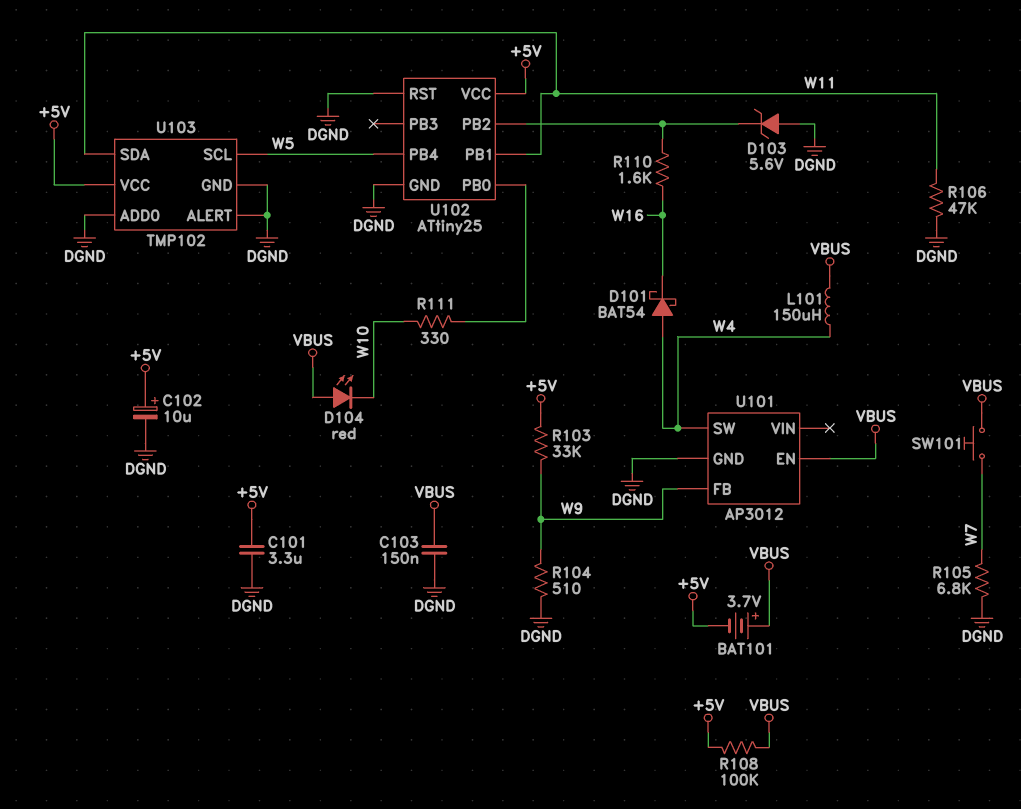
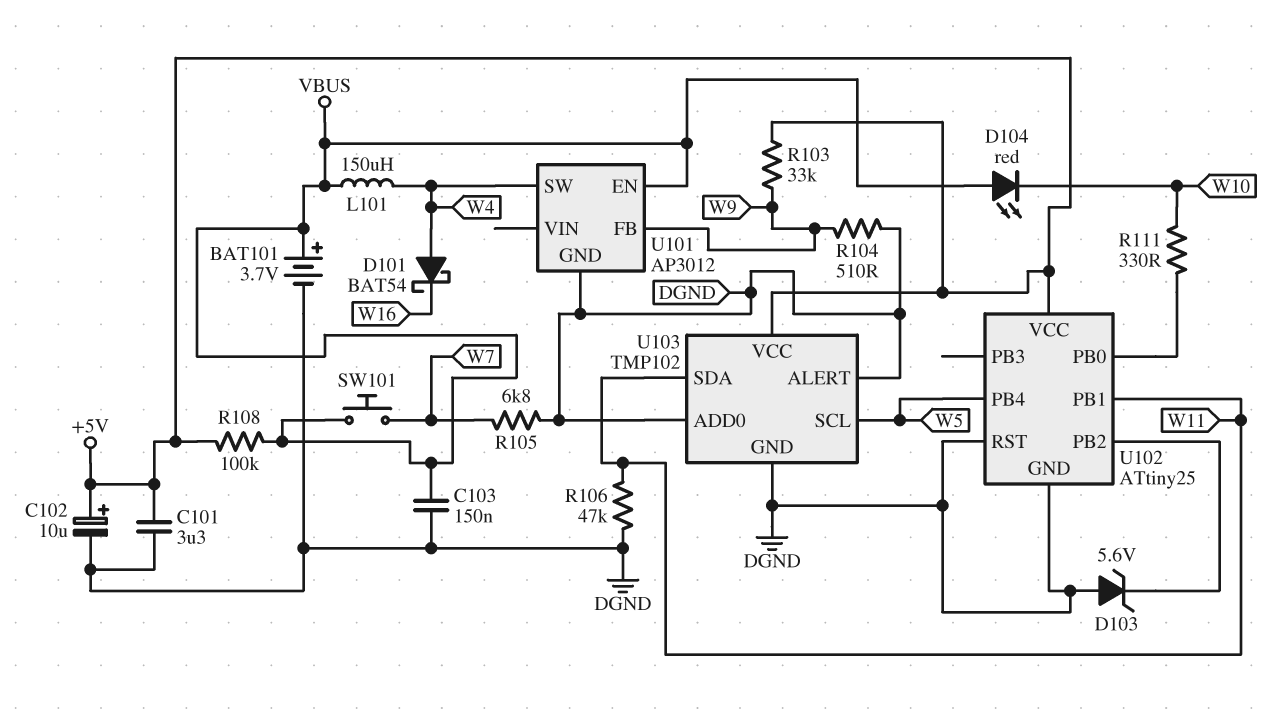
BAT101: 3.7V (plus VBUS, minus +5V) -> 3.7V (plus VBUS, minus DGND)
R110: 1.6k (U102/PB2, W16) -> none

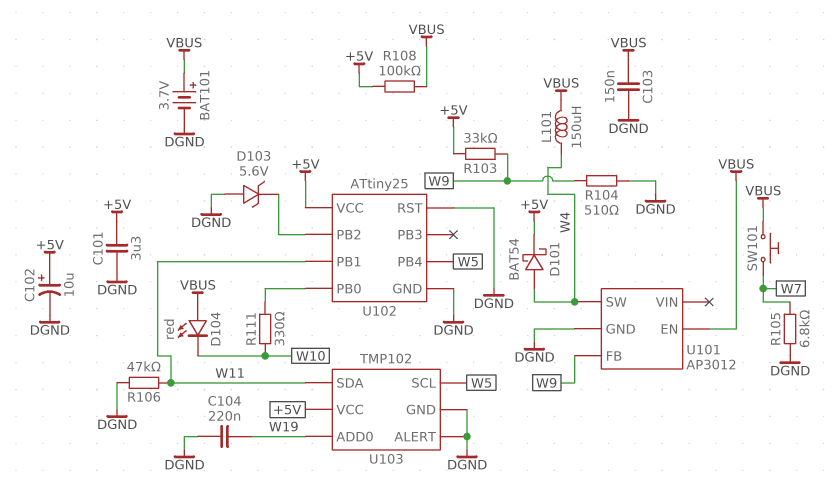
C104: none -> 220nF (DGND, W19)
D101: schottky BAT54 (A W4, K W16) -> schottky BAT54 (A W4, K +5V)
U103 pin ADD0: DGND -> W19

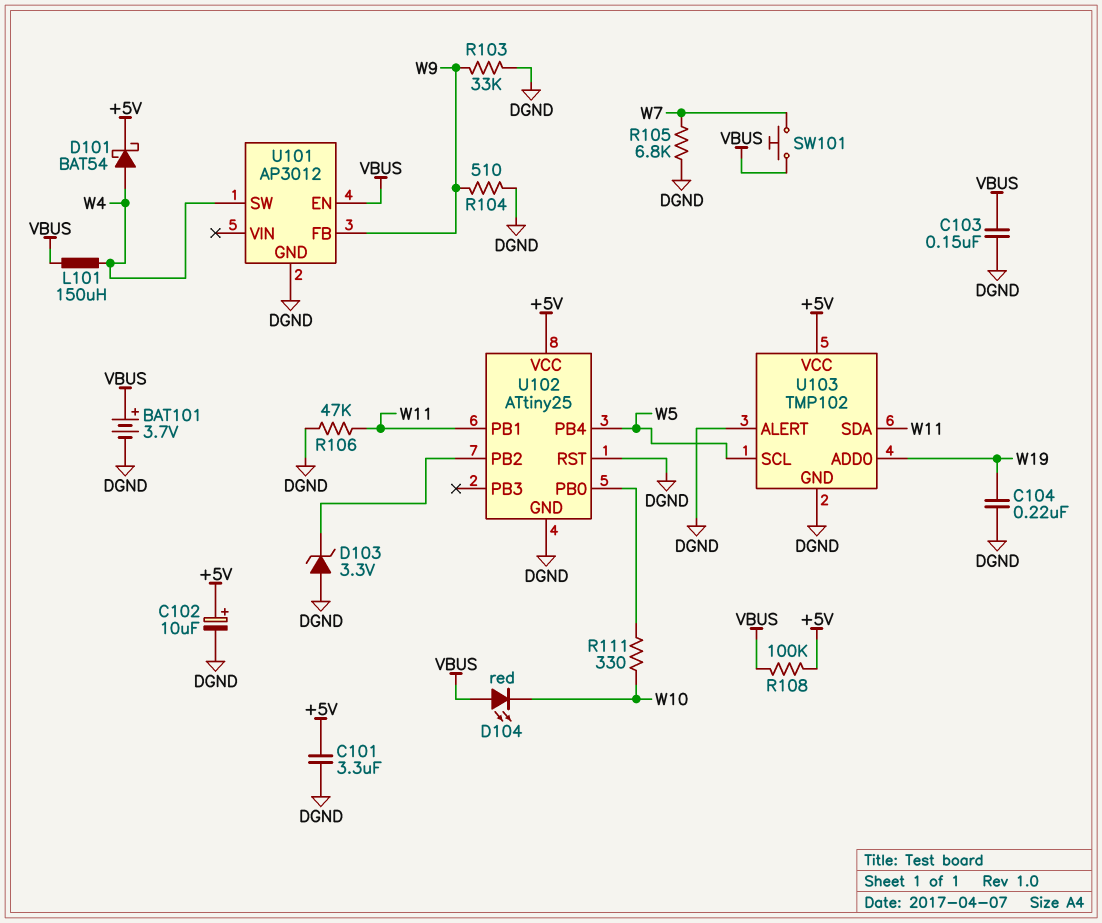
D103: zener 5.6V (A DGND, K U102/PB2) -> zener 3.3V (A DGND, K U102/PB2)
R103: 33k (+5V, W9) -> 33k (DGND, W9)

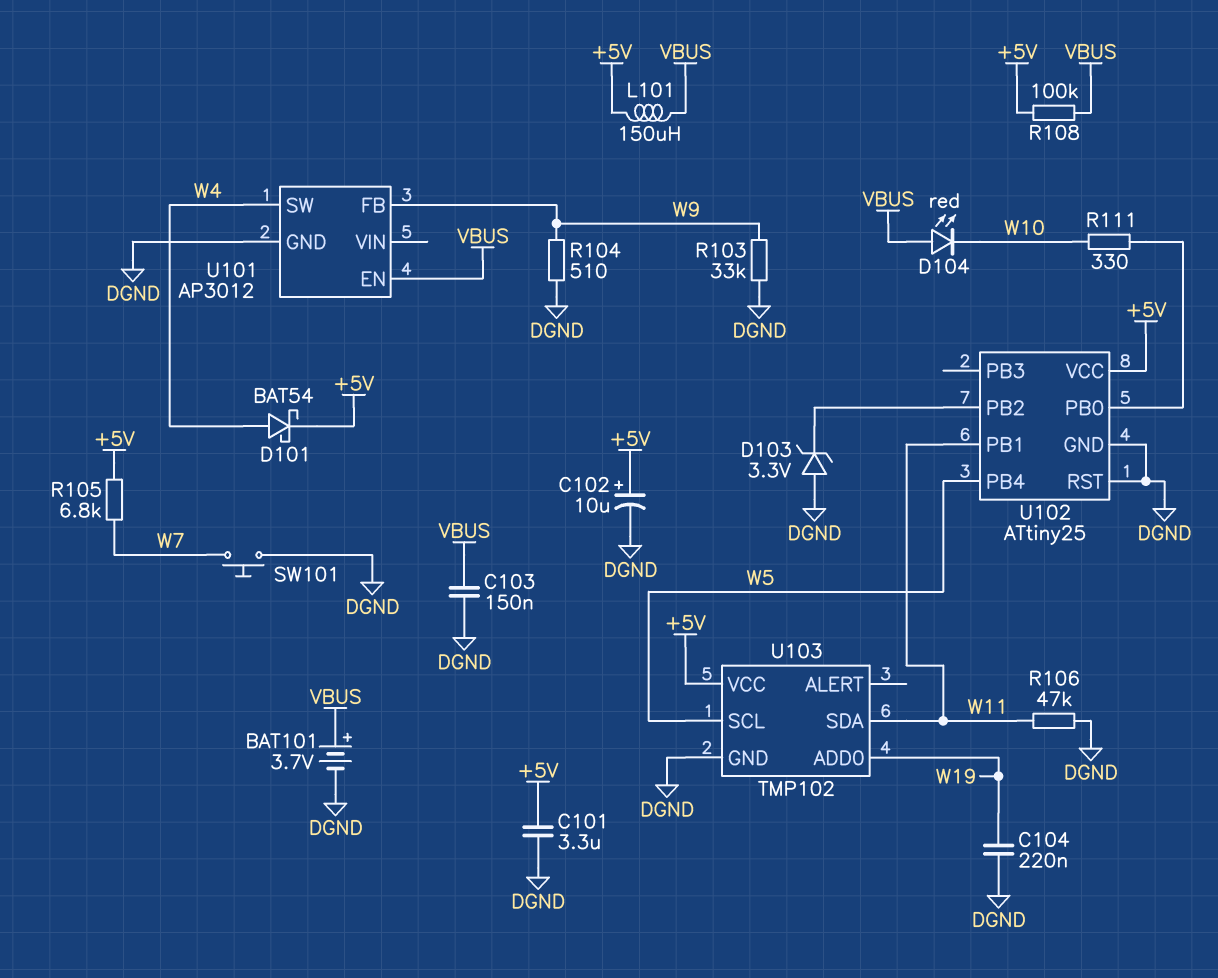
L101: 150uH (VBUS, W4) -> 150uH (+5V, VBUS)
R105: 6.8k (DGND, W7) -> 6.8k (+5V, W7)
SW101: button (VBUS, W7) -> button (DGND, W7)
U103 pin ALERT: DGND -> none

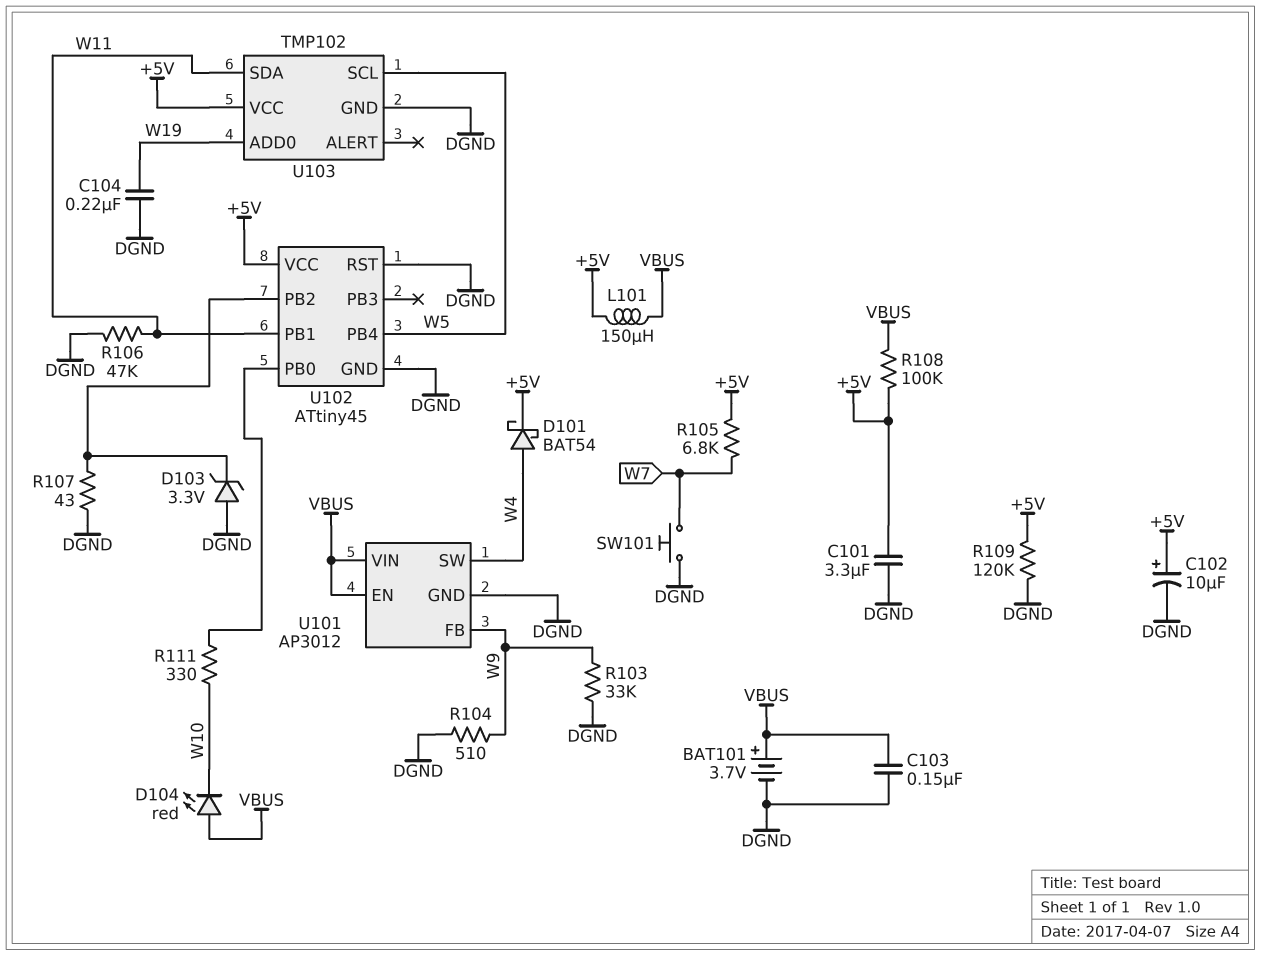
R107: none -> 43 (DGND, U102/PB2)
R109: none -> 120k (+5V, DGND)
U101 pin VIN: none -> VBUS
U102: ATtiny25 -> ATtiny45

